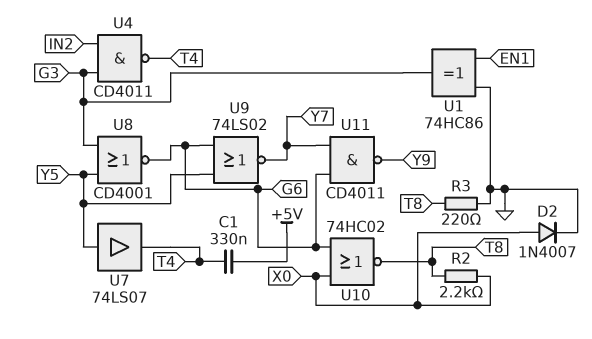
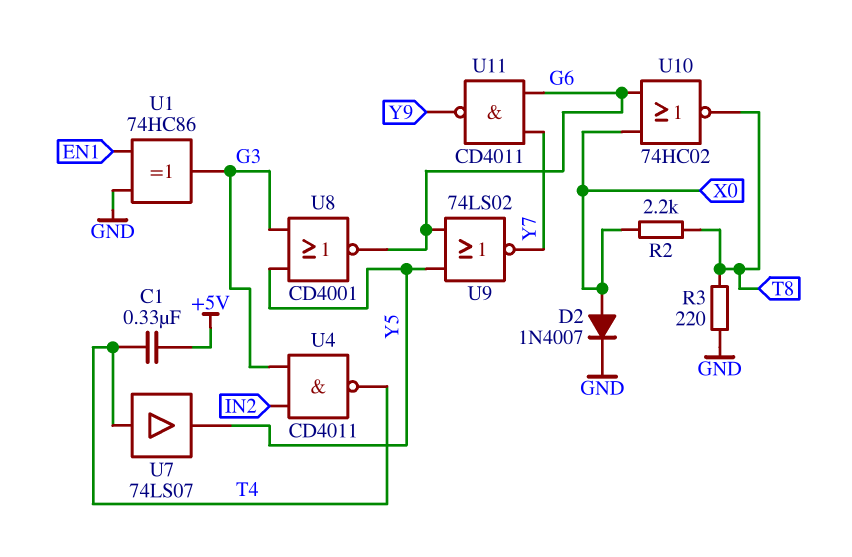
U7: buffer 74LS07 (in Y5, out T4) -> buffer 74LS07 (in T4, out Y5)

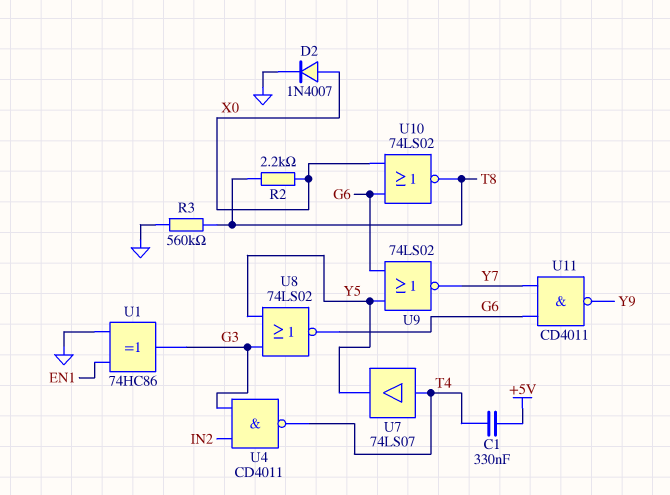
R3: 220 (GND, T8) -> 560k (GND, T8)
U8: NOR CD4001 (in G3, in Y5, out G6) -> NOR 74LS02 (in G3, in Y5, out G6)
U10: NOR 74HC02 (in G6, in X0, out T8) -> NOR 74LS02 (in G6, in X0, out T8)

